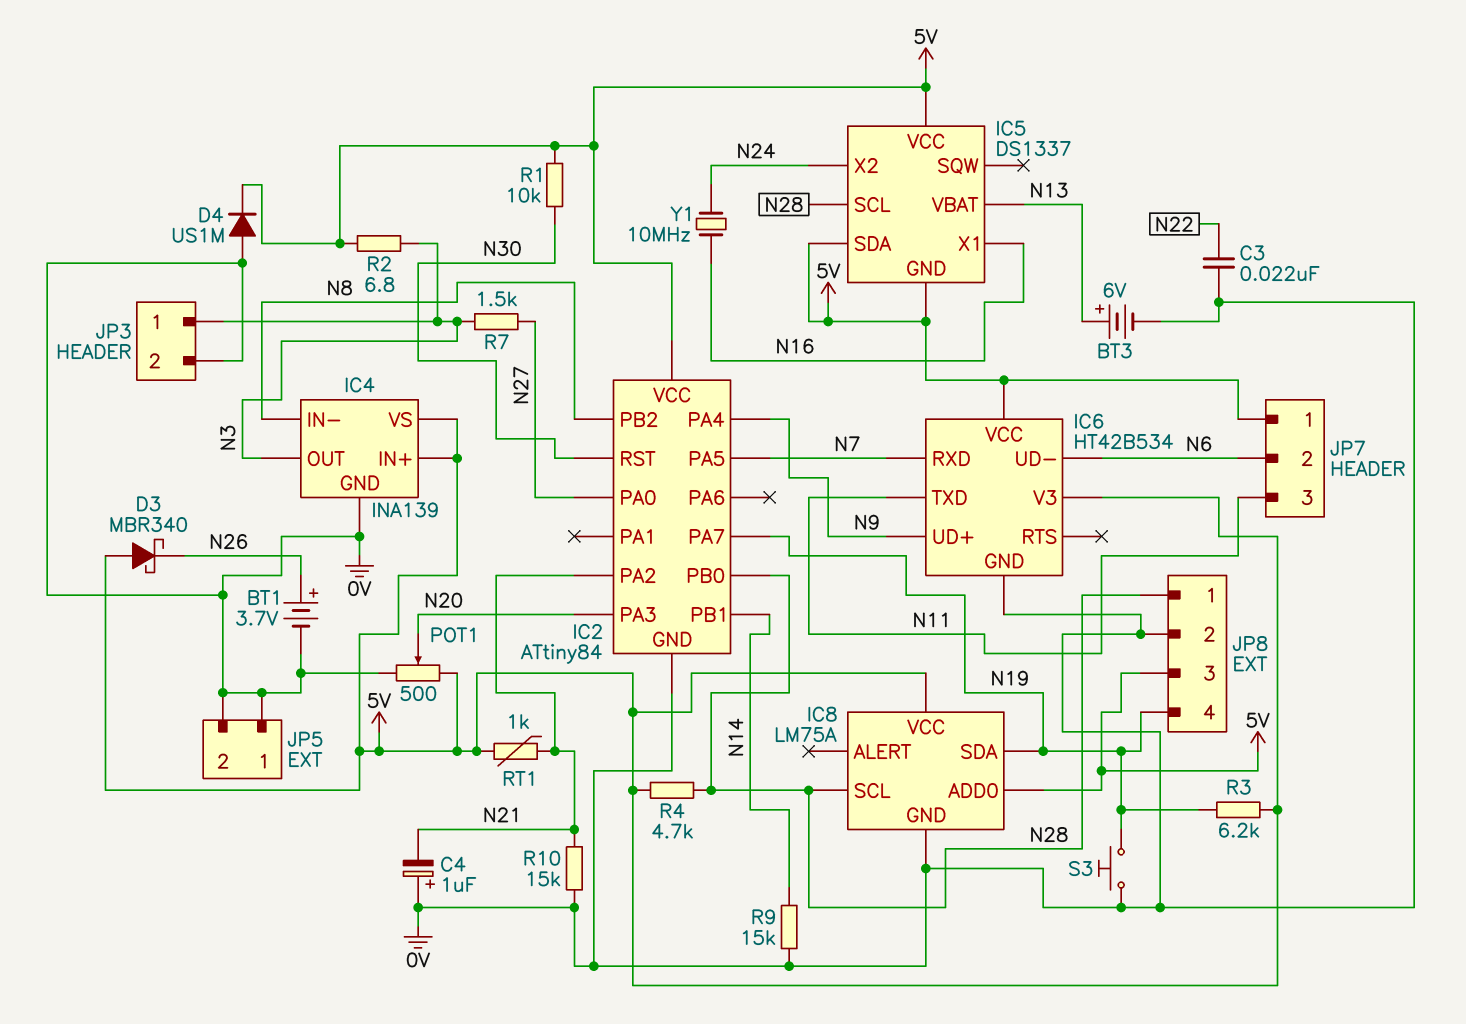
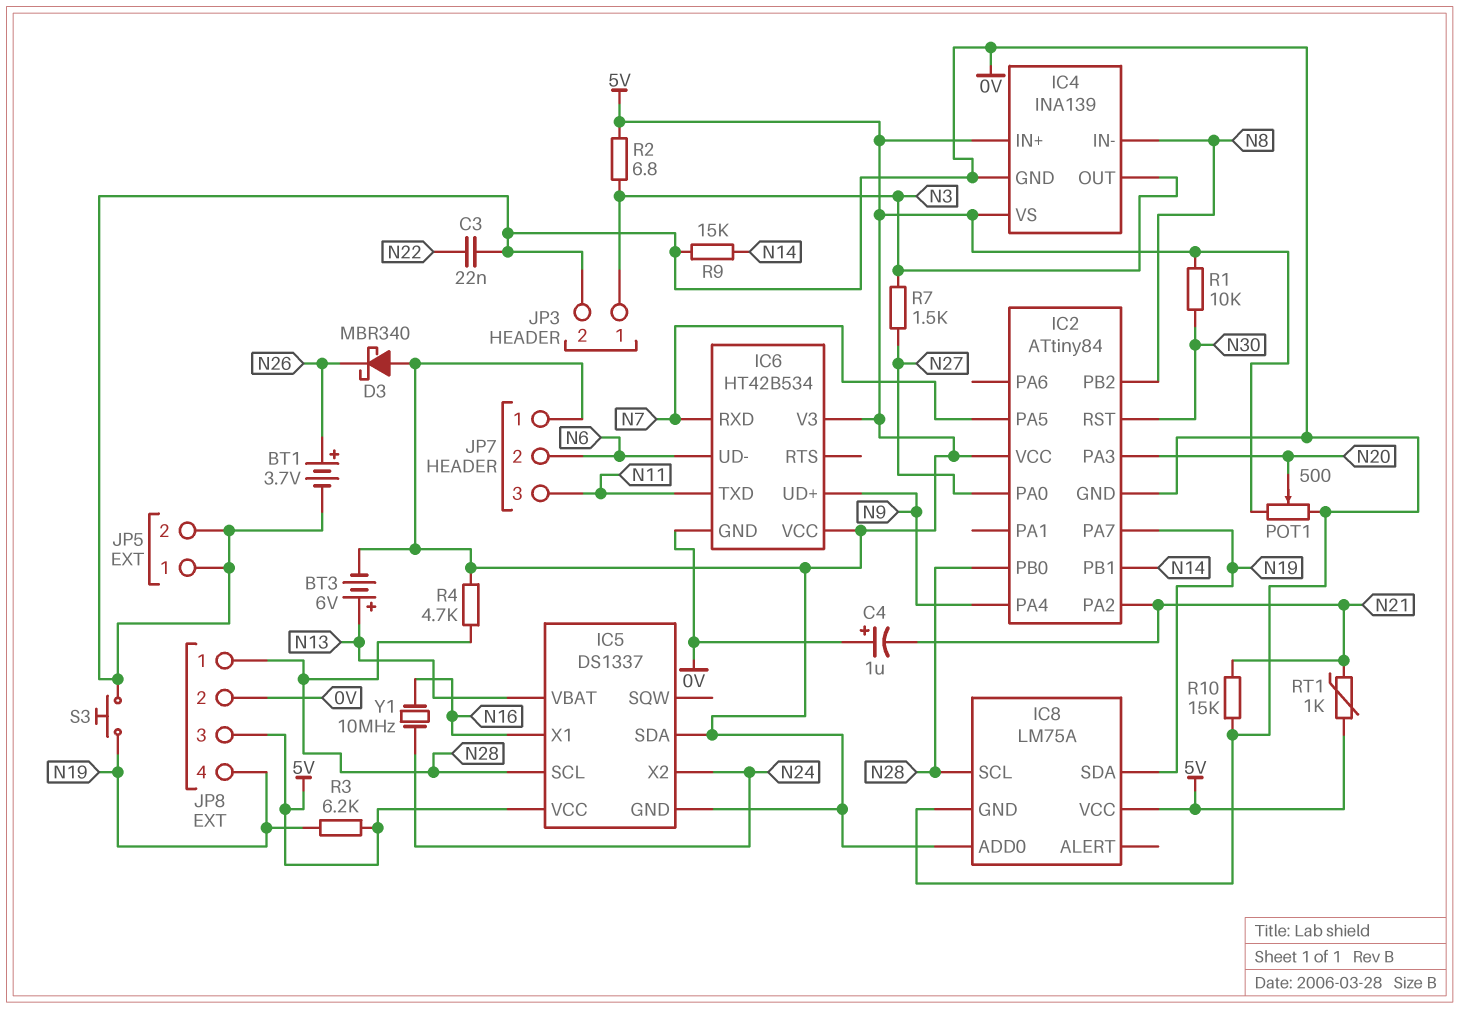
BT3: 6V (plus N13, minus 0V) -> 6V (plus N13, minus 5V)
D4: diode US1M (A 0V, K 5V) -> none

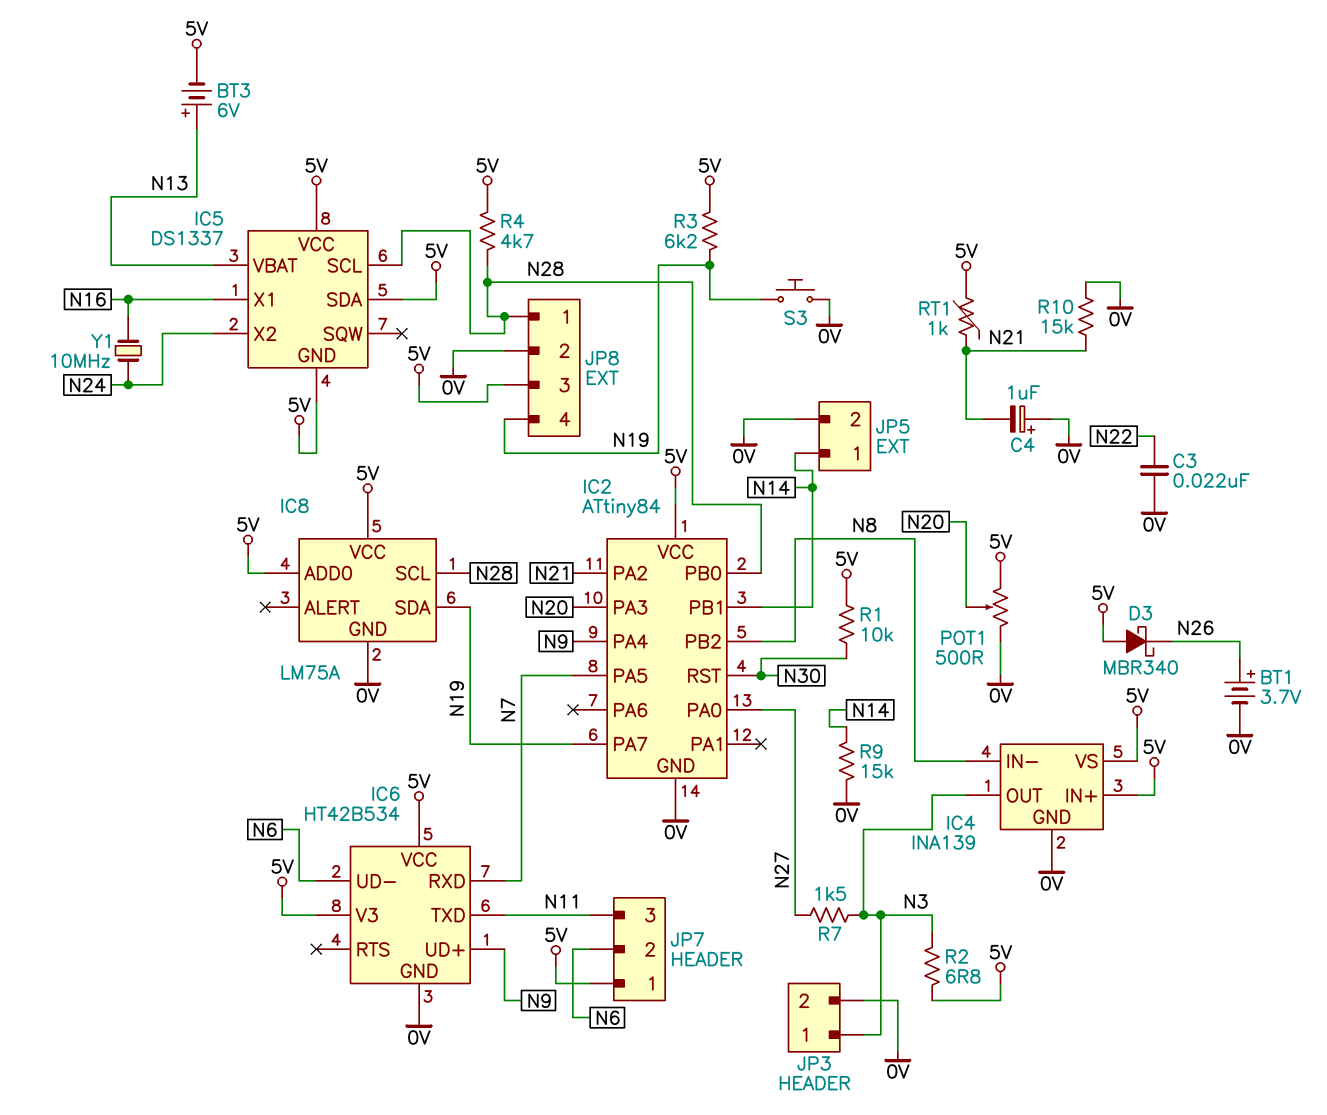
JP5 pin 1: 0V -> N14

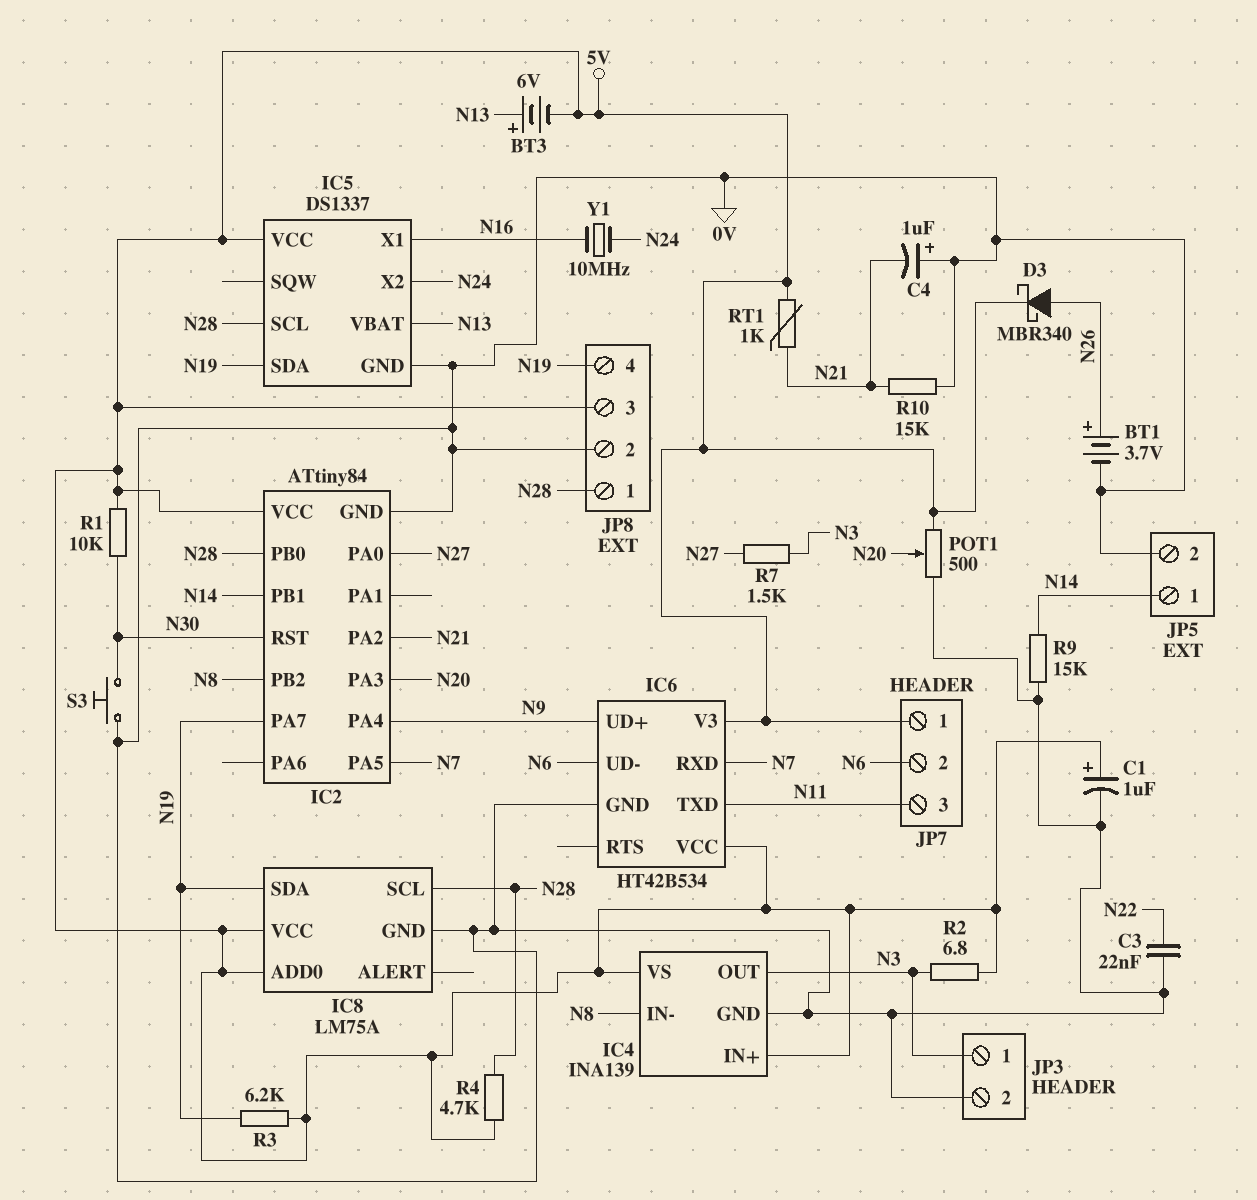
C1: none -> 1uF (plus 5V, minus 0V)
D3: schottky MBR340 (A 5V, K N26) -> schottky MBR340 (A N26, K 5V)
IC5 pin GND: 5V -> 0V
IC5 pin SDA: 5V -> N19
S3: button (0V, N19) -> button (0V, N30)

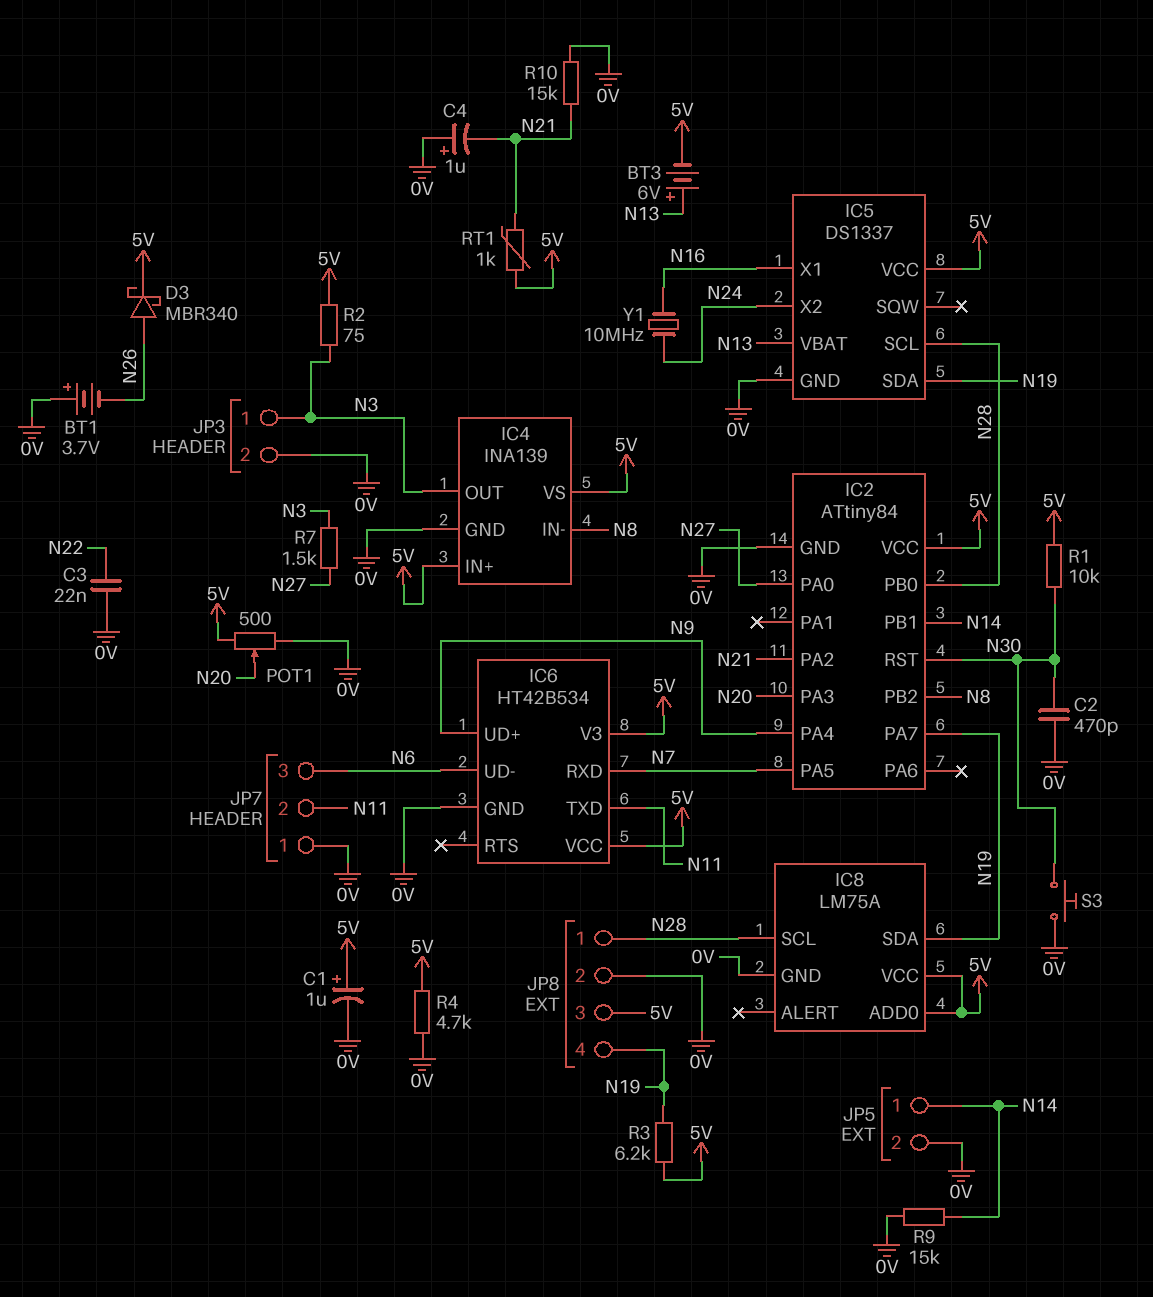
BT1: 3.7V (plus N26, minus 0V) -> 3.7V (plus 0V, minus N26)
C2: none -> 470pF (0V, N30)
JP7 pin 1: 5V -> 0V
JP7 pin 2: N6 -> N11
JP7 pin 3: N11 -> N6
R2: 6.8 (5V, N3) -> 75 (5V, N3)
R4: 4.7k (5V, N28) -> 4.7k (0V, 5V)

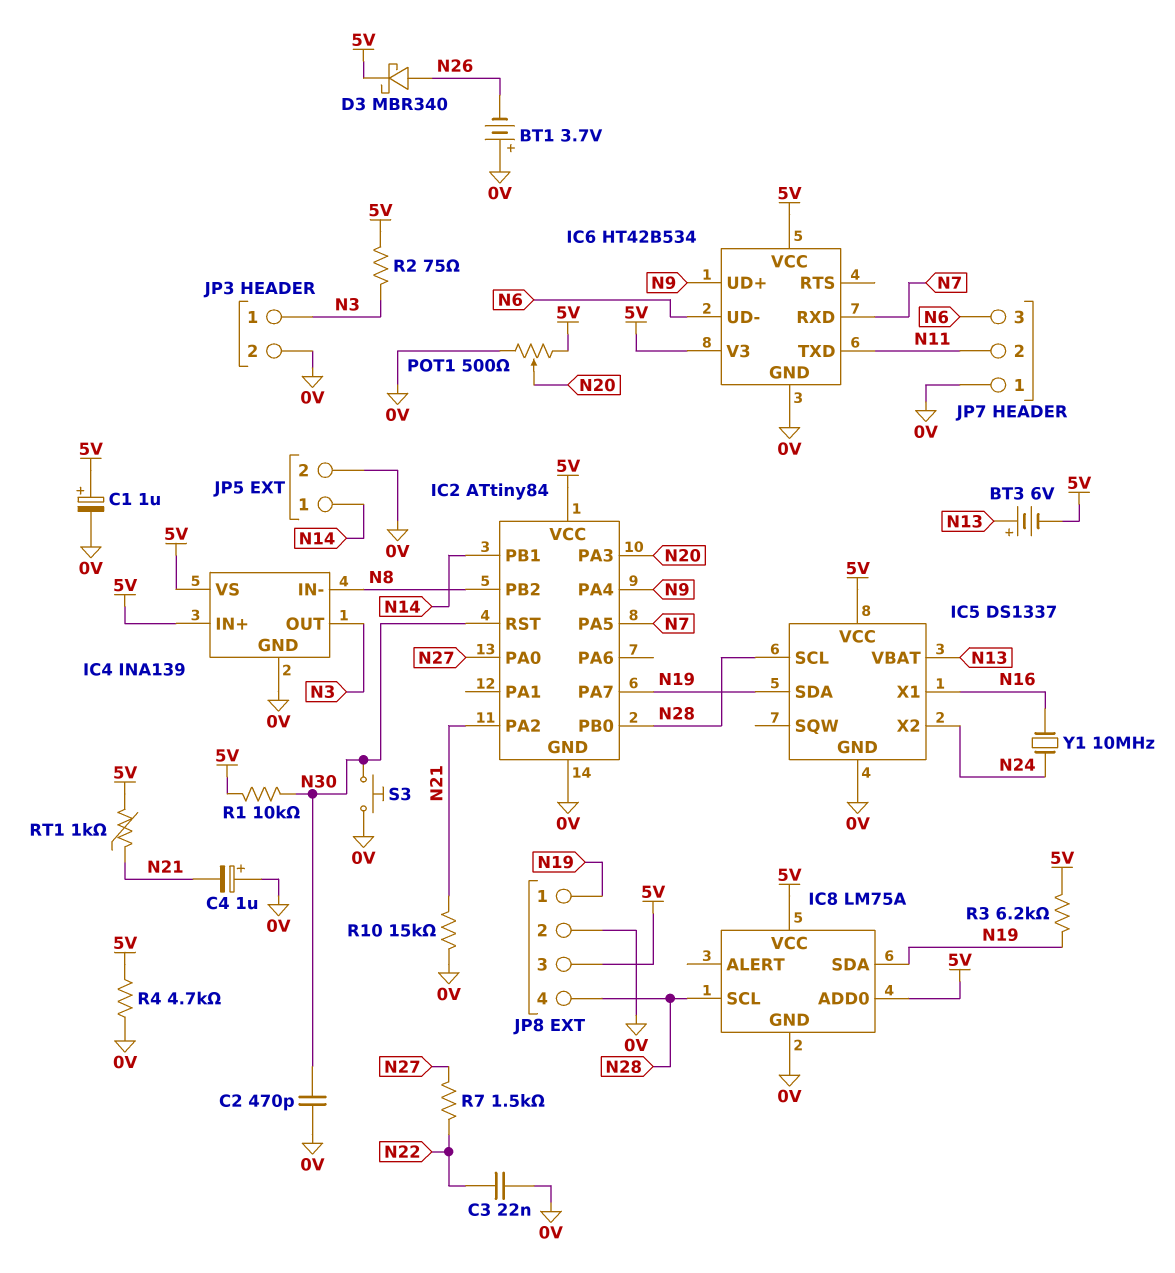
JP8 pin 1: N28 -> N19
JP8 pin 4: N19 -> N28
R7: 1.5k (N3, N27) -> 1.5k (N22, N27)
R9: 15k (0V, N14) -> none

